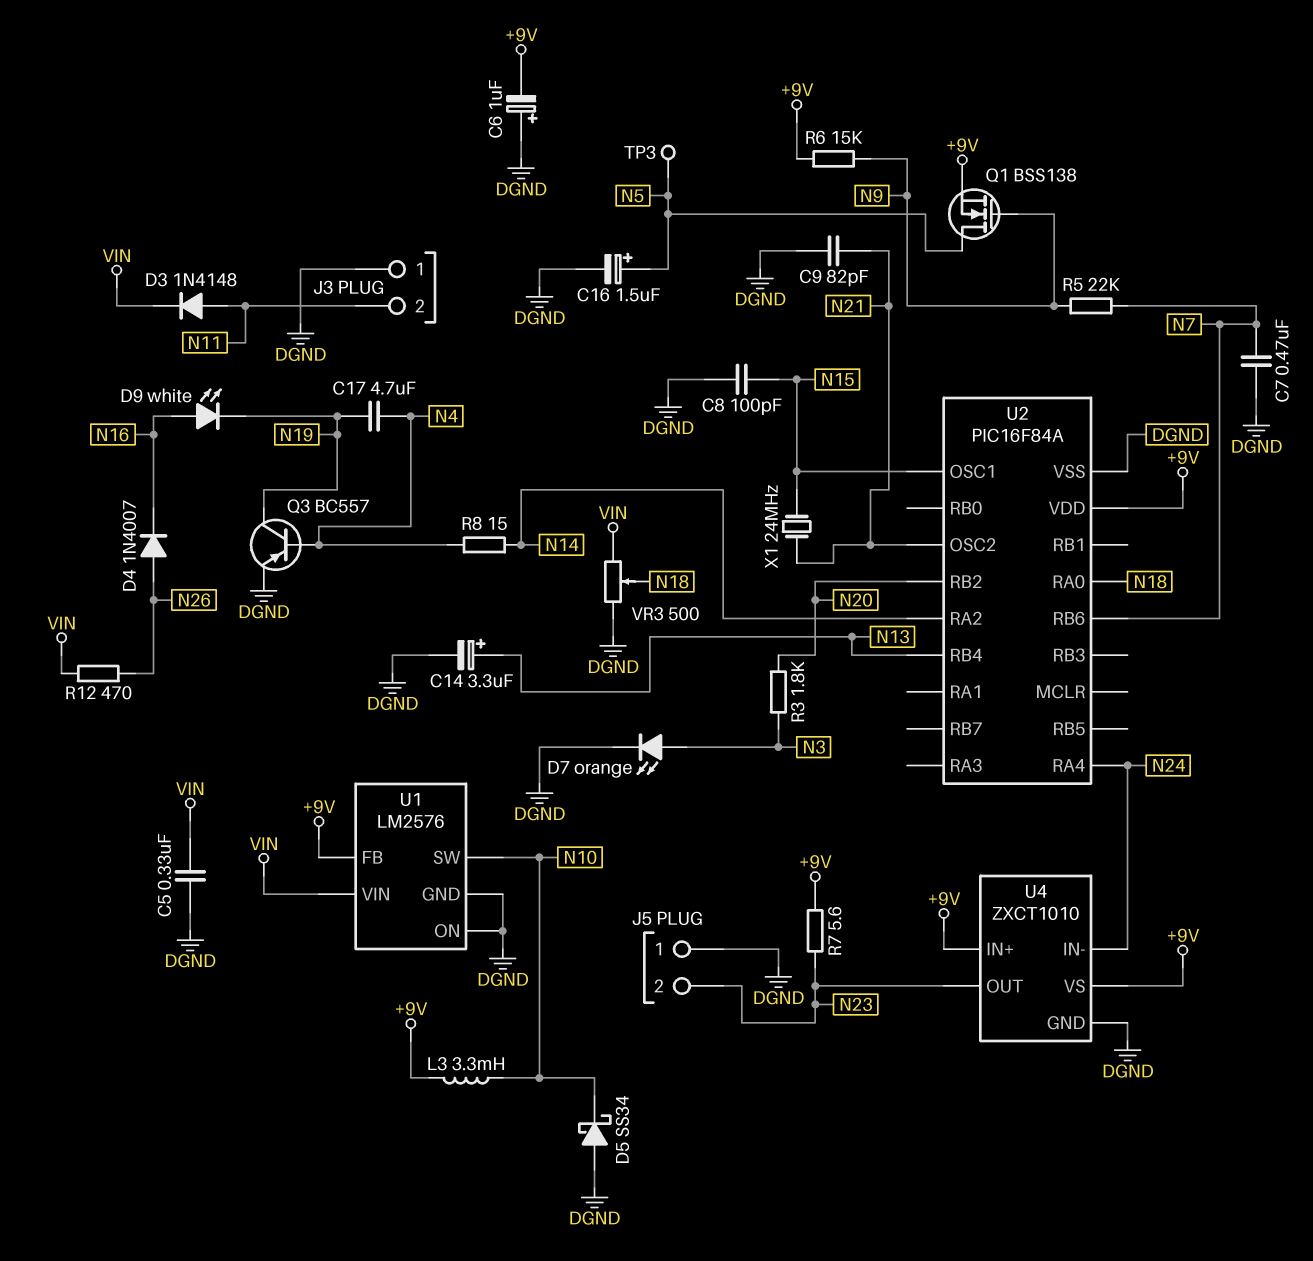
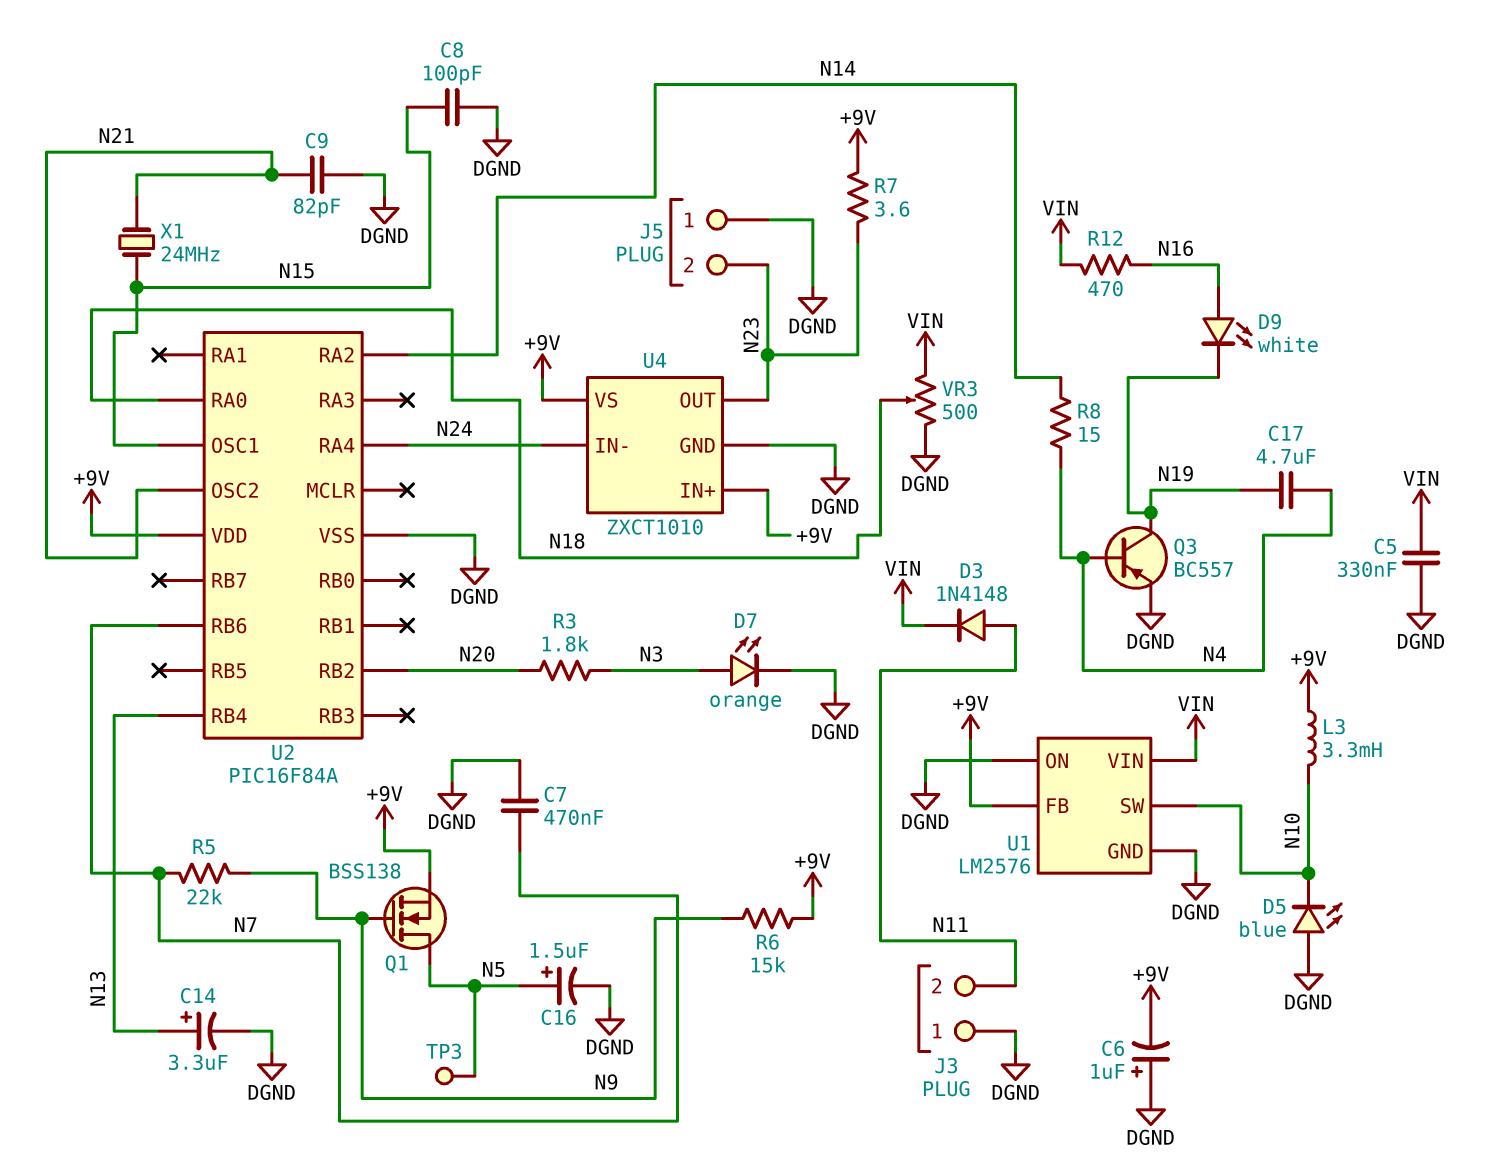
D4: diode 1N4007 (A N26, K N16) -> none
D5: schottky SS34 (A DGND, K N10) -> LED blue (A DGND, K N10)
R7: 5.6 (+9V, N23) -> 3.6 (+9V, N23)
R12: 470 (N26, VIN) -> 470 (N16, VIN)

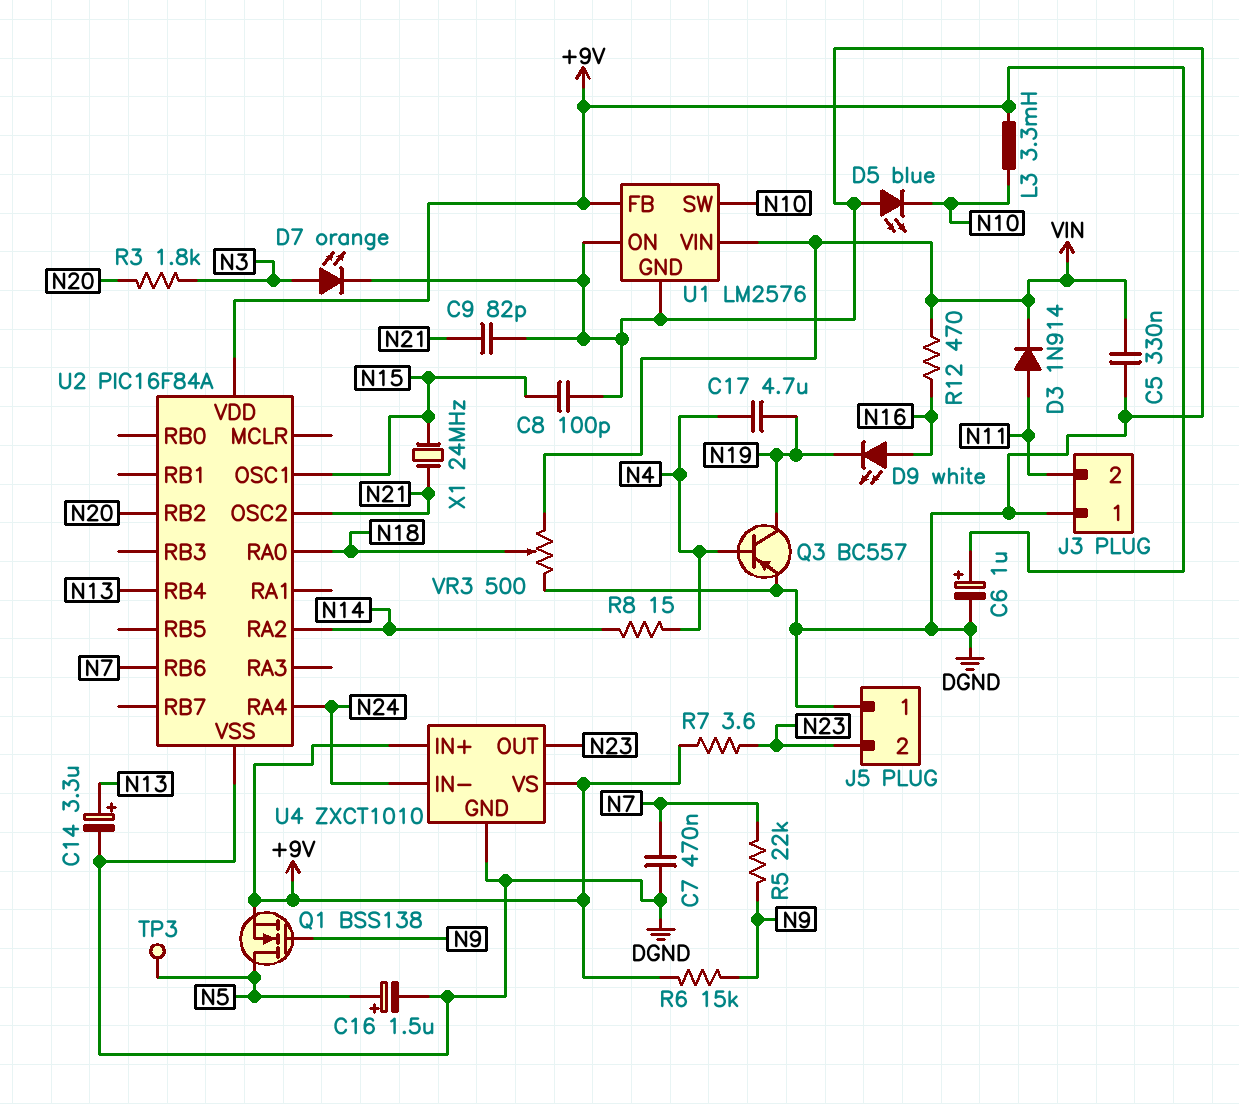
C6: 1uF (plus DGND, minus +9V) -> 1uF (plus +9V, minus DGND)
D3: diode 1N4148 (A N11, K VIN) -> diode 1N914 (A N11, K VIN)

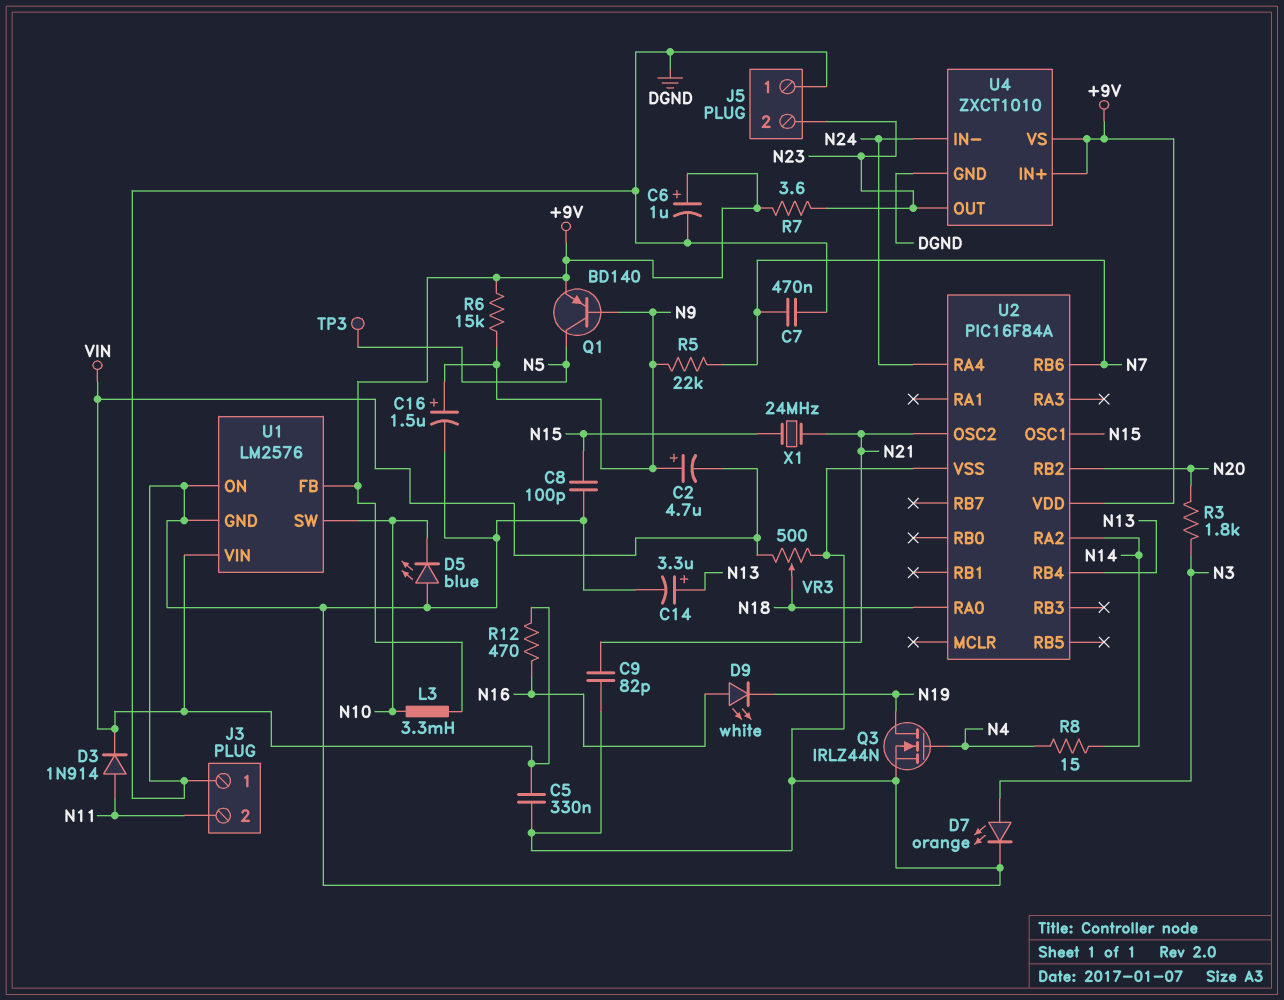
C2: none -> 4.7uF (plus N9, minus VIN)
C16: 1.5uF (plus N5, minus DGND) -> 1.5uF (plus N9, minus DGND)
C17: 4.7uF (N4, N19) -> none
Q1: NMOS BSS138 (G N9, D N5, S +9V) -> PNP BD140 (B N9, C N5, E +9V)
Q3: PNP BC557 (B N4, C N19, E DGND) -> NMOS IRLZ44N (G N4, D N19, S DGND)

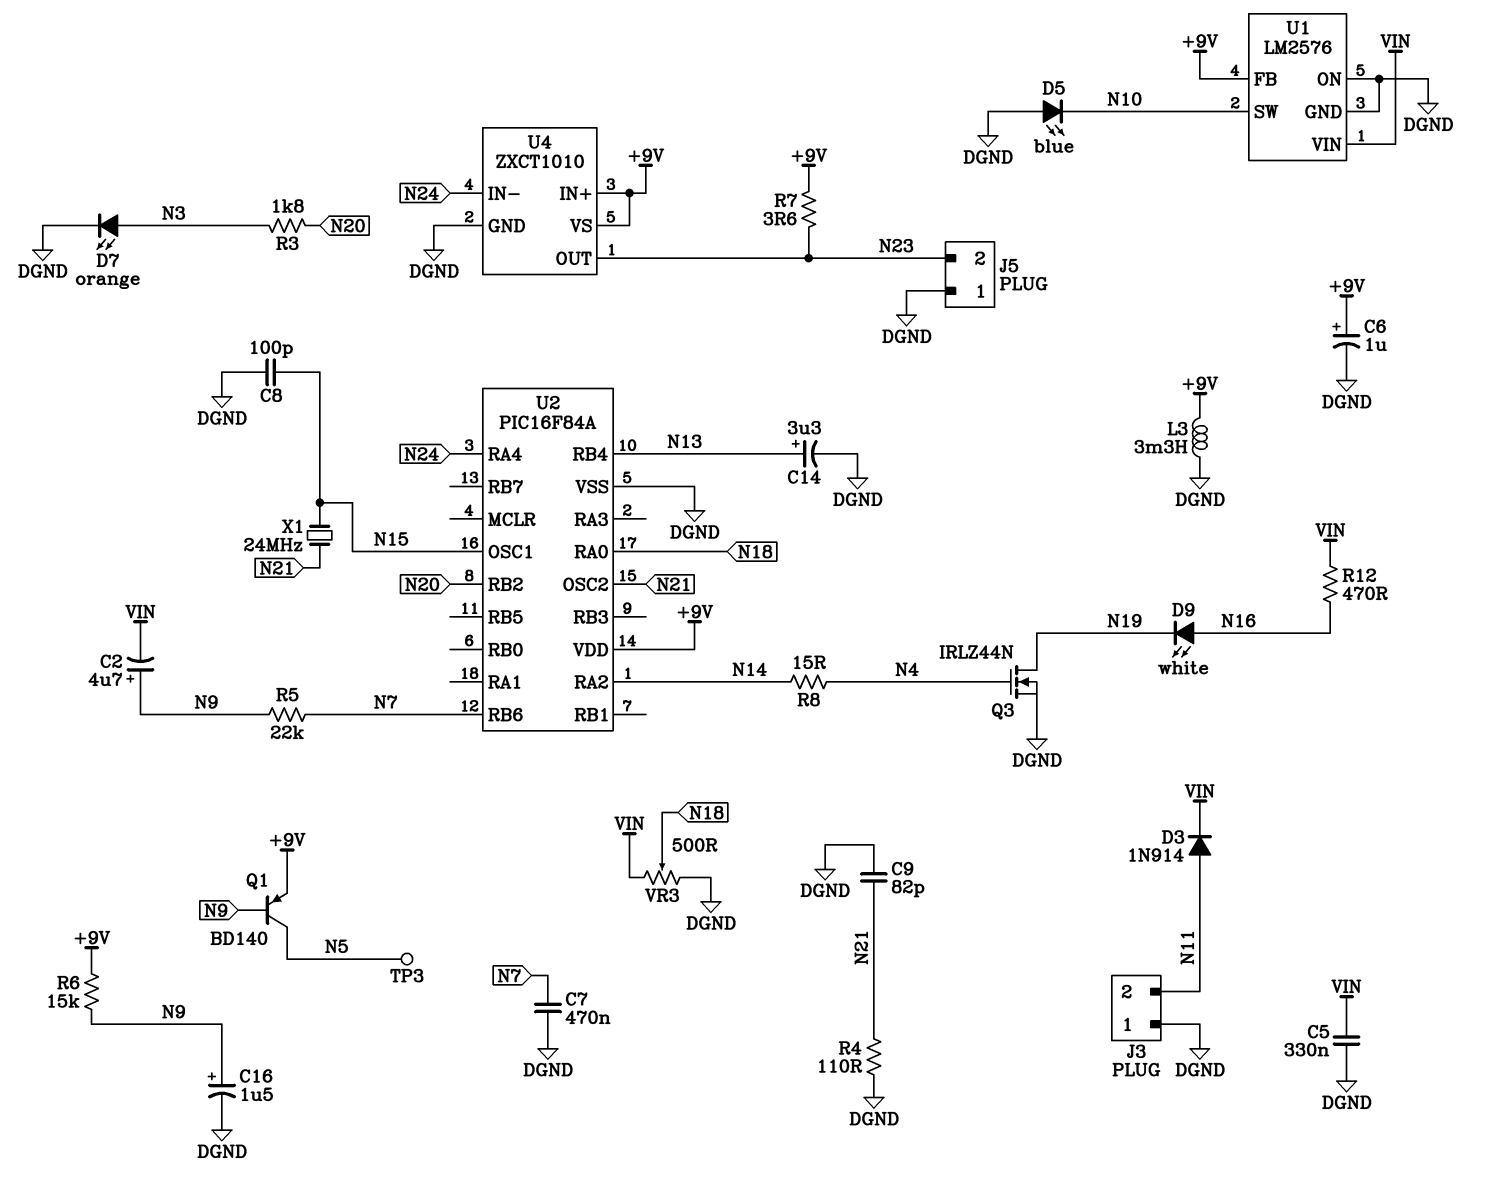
L3: 3.3mH (+9V, N10) -> 3.3mH (+9V, DGND)
R4: none -> 110 (DGND, N21)

